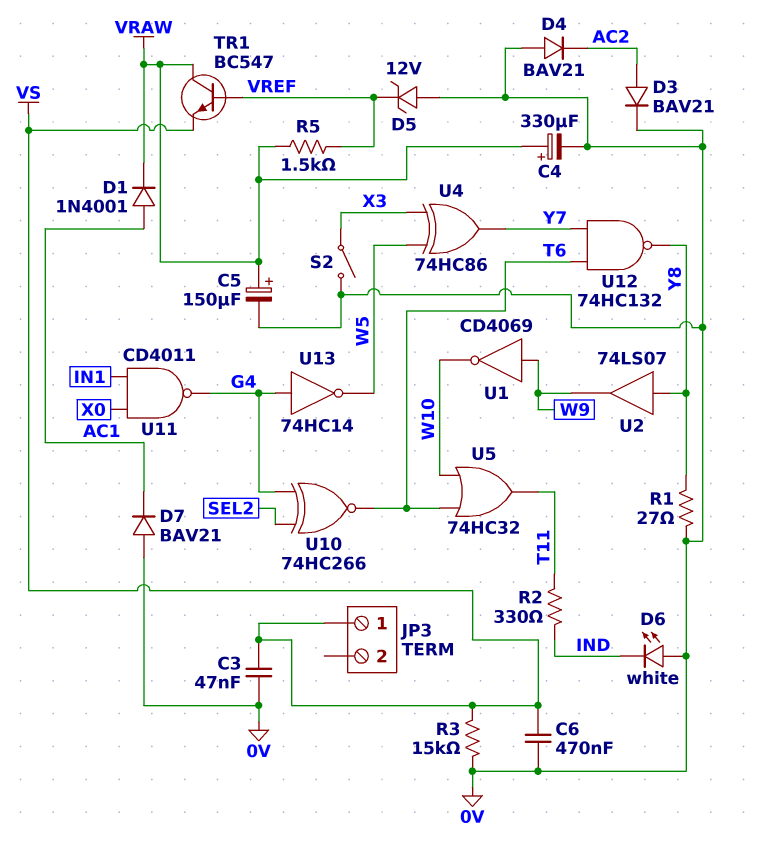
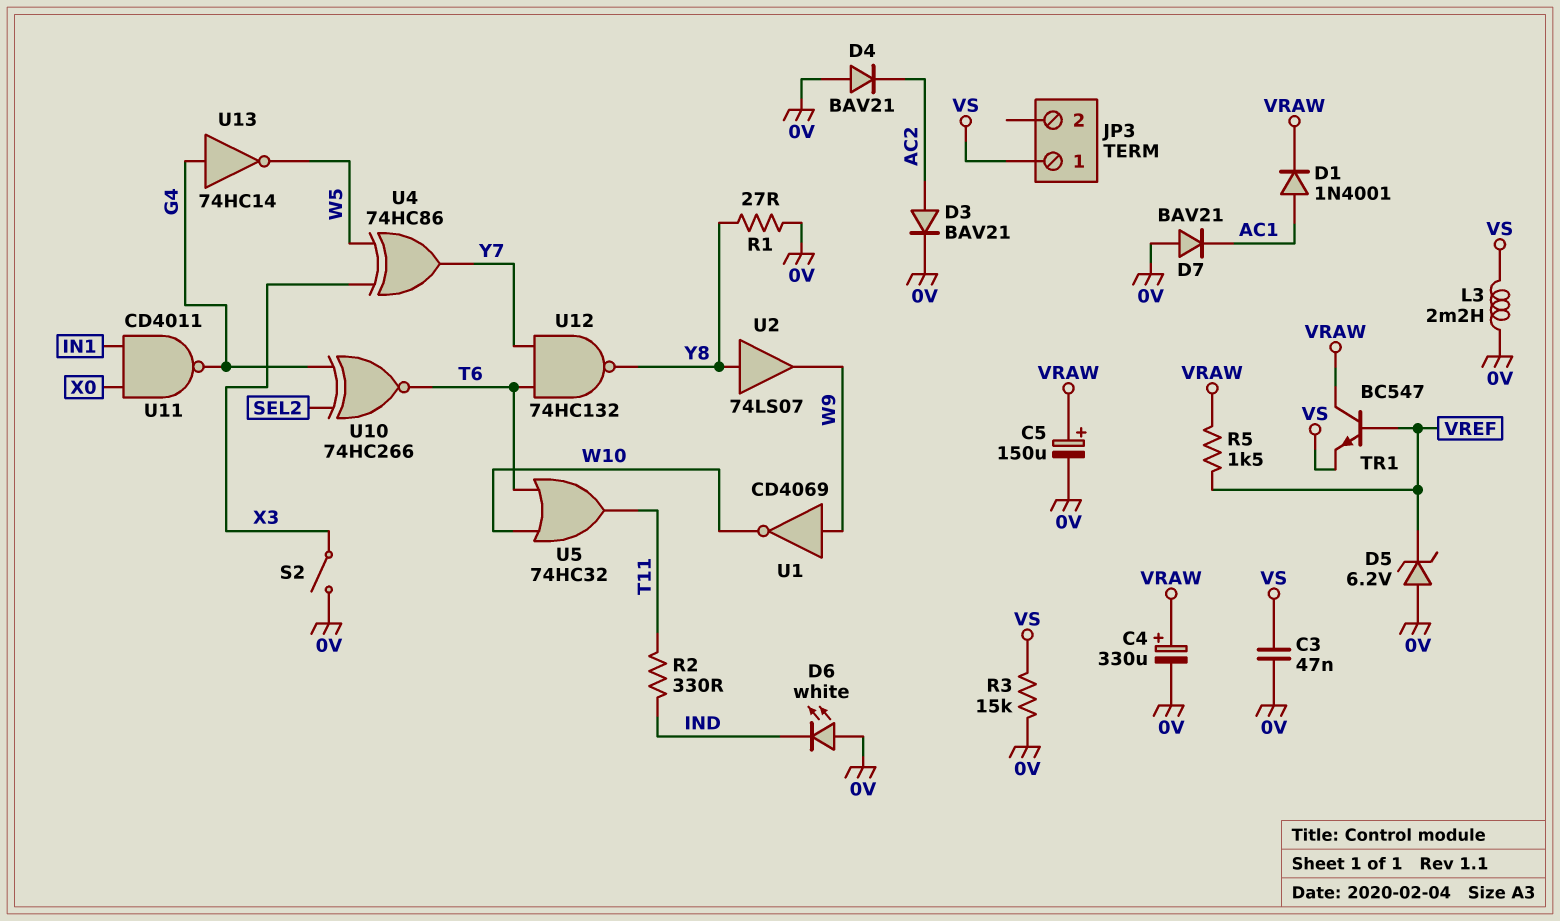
C6: 470nF (0V, VS) -> none
D5: zener 12V (A 0V, K VREF) -> zener 6.2V (A 0V, K VREF)
L3: none -> 2.2mH (0V, VS)

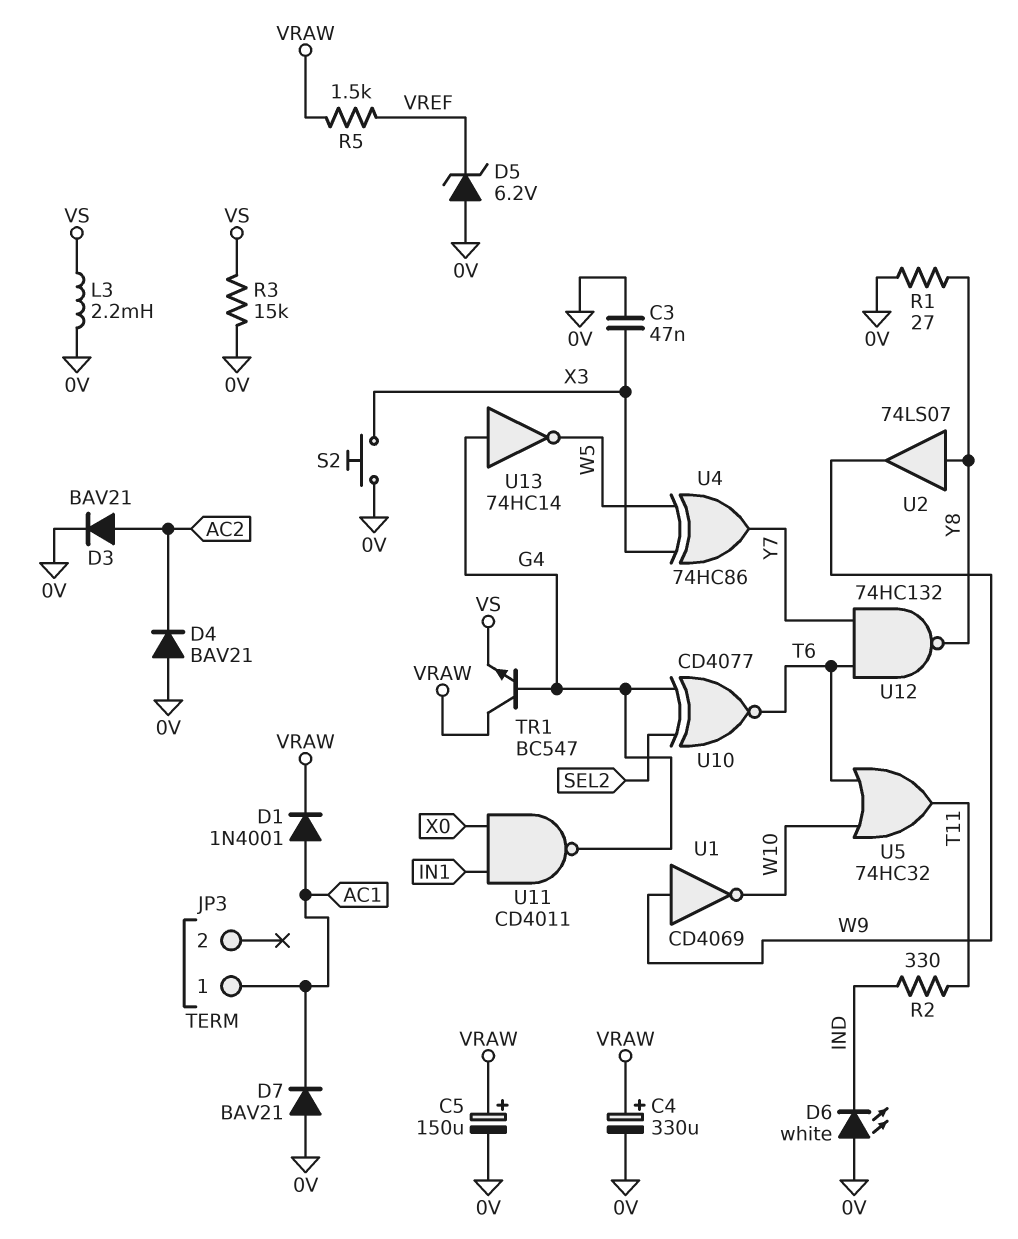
C3: 47nF (0V, VS) -> 47nF (0V, X3)
JP3 pin 1: VS -> AC1
S2: switch (0V, X3) -> button (0V, X3)
TR1: NPN BC547 (B VREF, C VRAW, E VS) -> NPN BC547 (B G4, C VRAW, E VS)
U10: XNOR 74HC266 (in G4, in SEL2, out T6) -> XNOR CD4077 (in G4, in SEL2, out T6)

